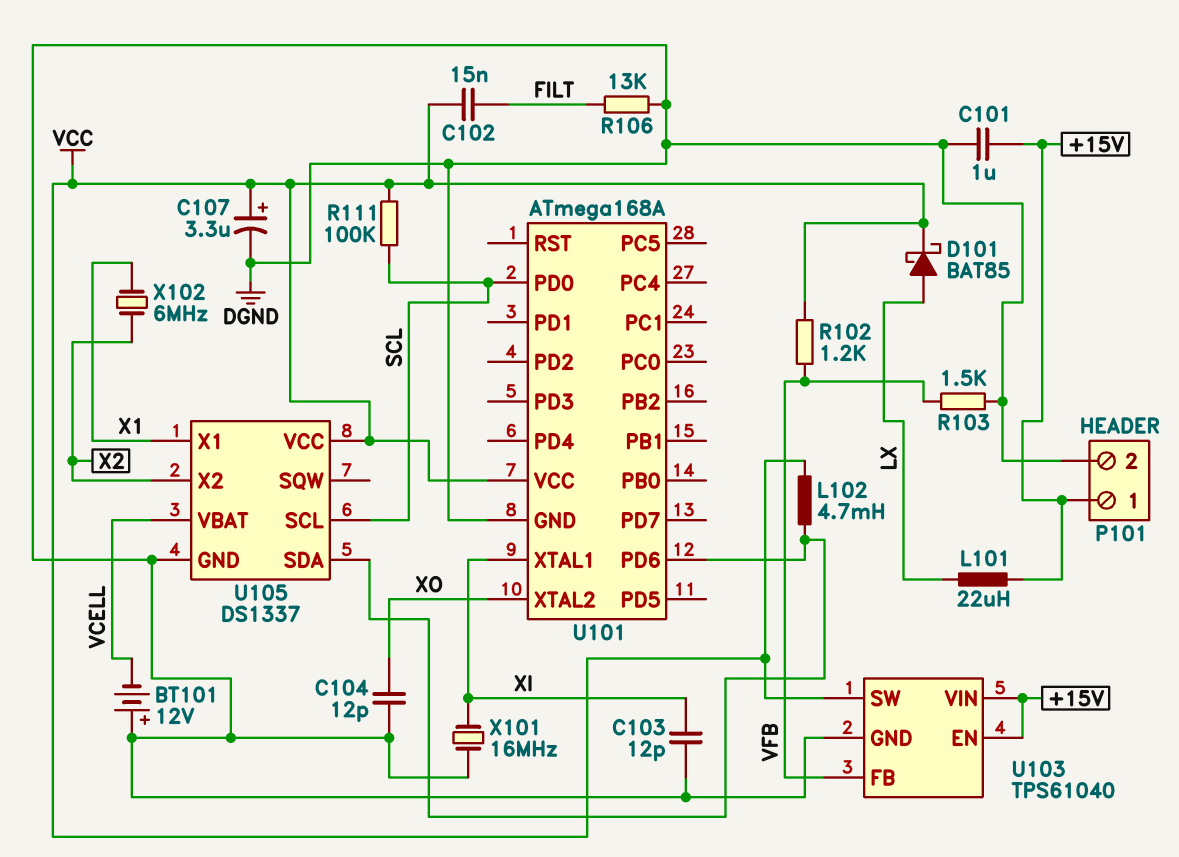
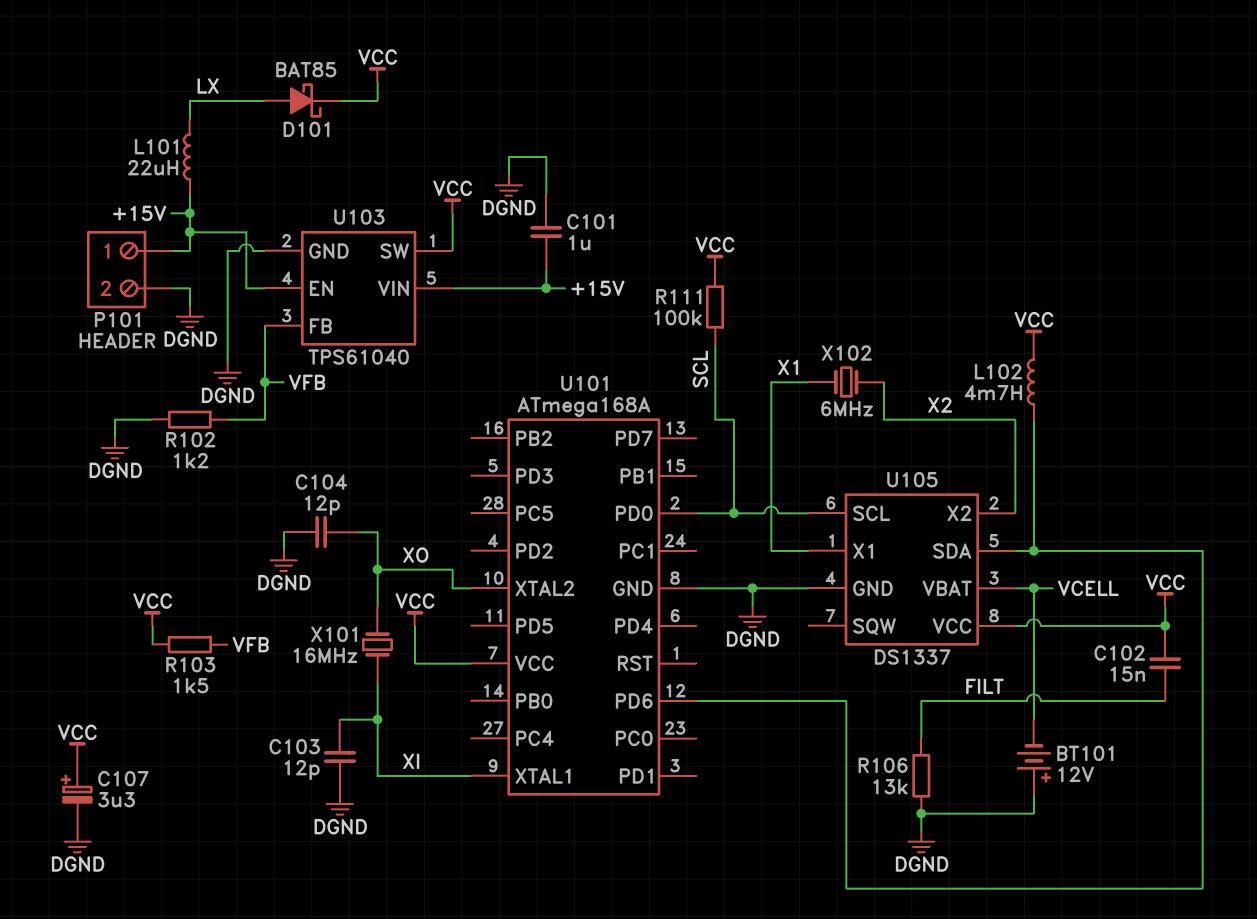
R102: 1.2k (VCC, VFB) -> 1.2k (DGND, VFB)
R103: 1.5k (DGND, VFB) -> 1.5k (VCC, VFB)
X101: 16MHz (DGND, XI) -> 16MHz (XI, XO)

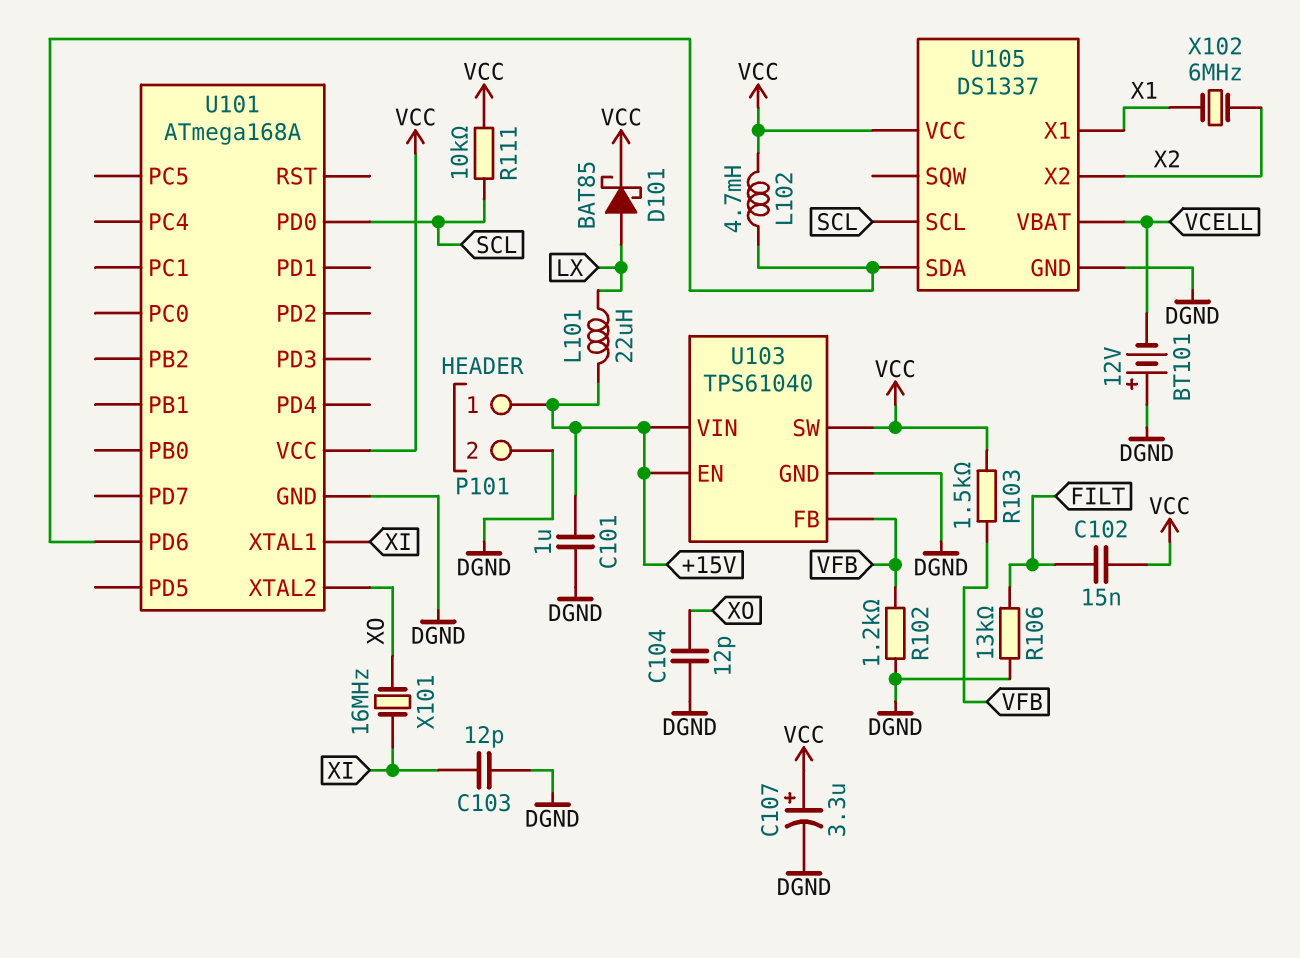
R111: 100k (SCL, VCC) -> 10k (SCL, VCC)

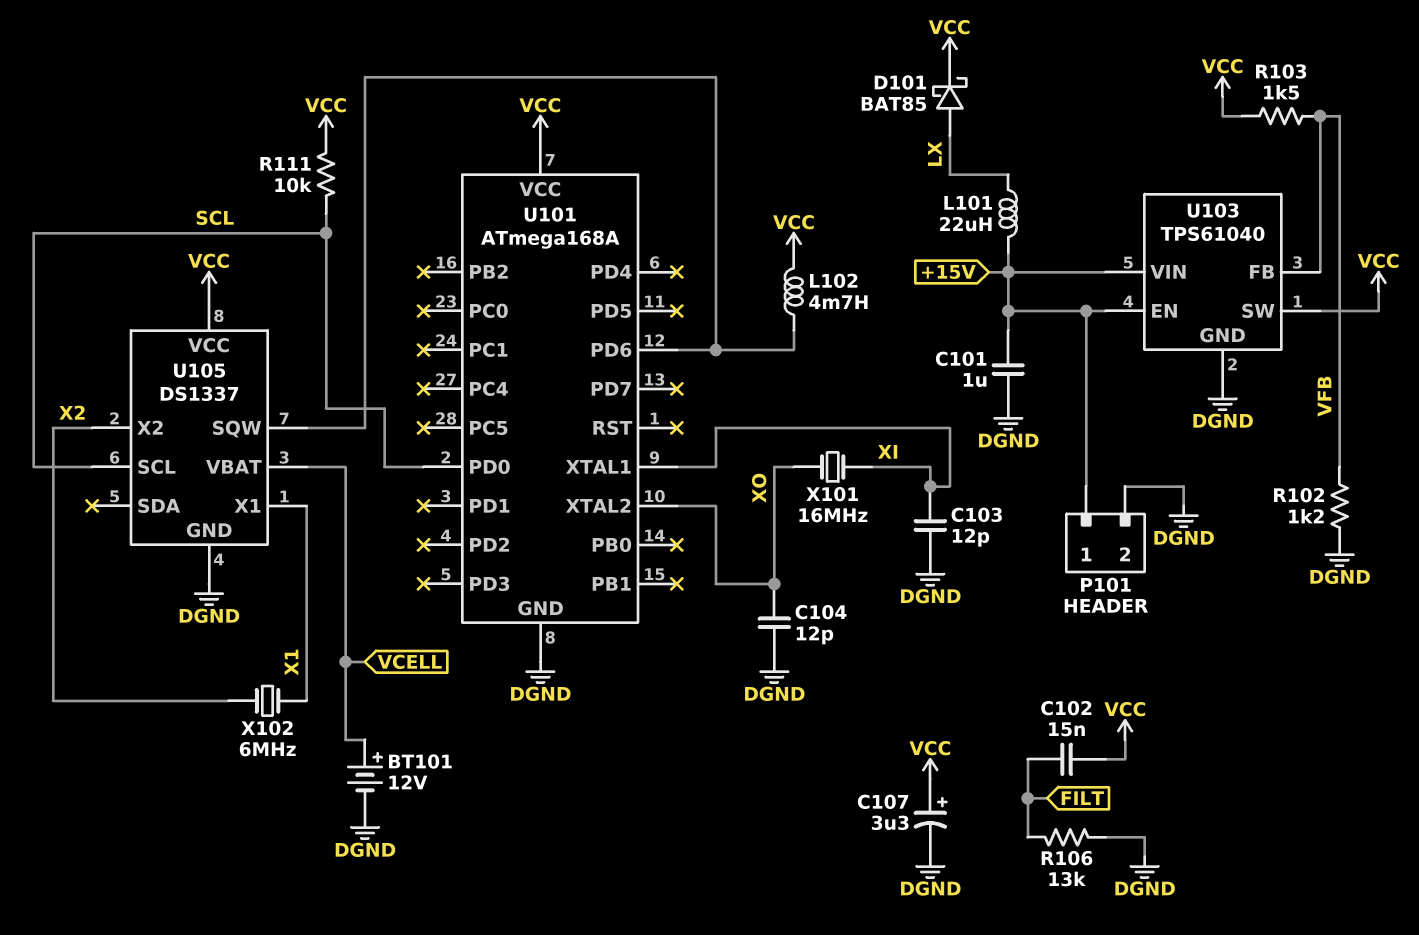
BT101: 12V (plus DGND, minus VCELL) -> 12V (plus VCELL, minus DGND)
U105 pin SDA: U101/PD6 -> none
U105 pin SQW: none -> U101/PD6

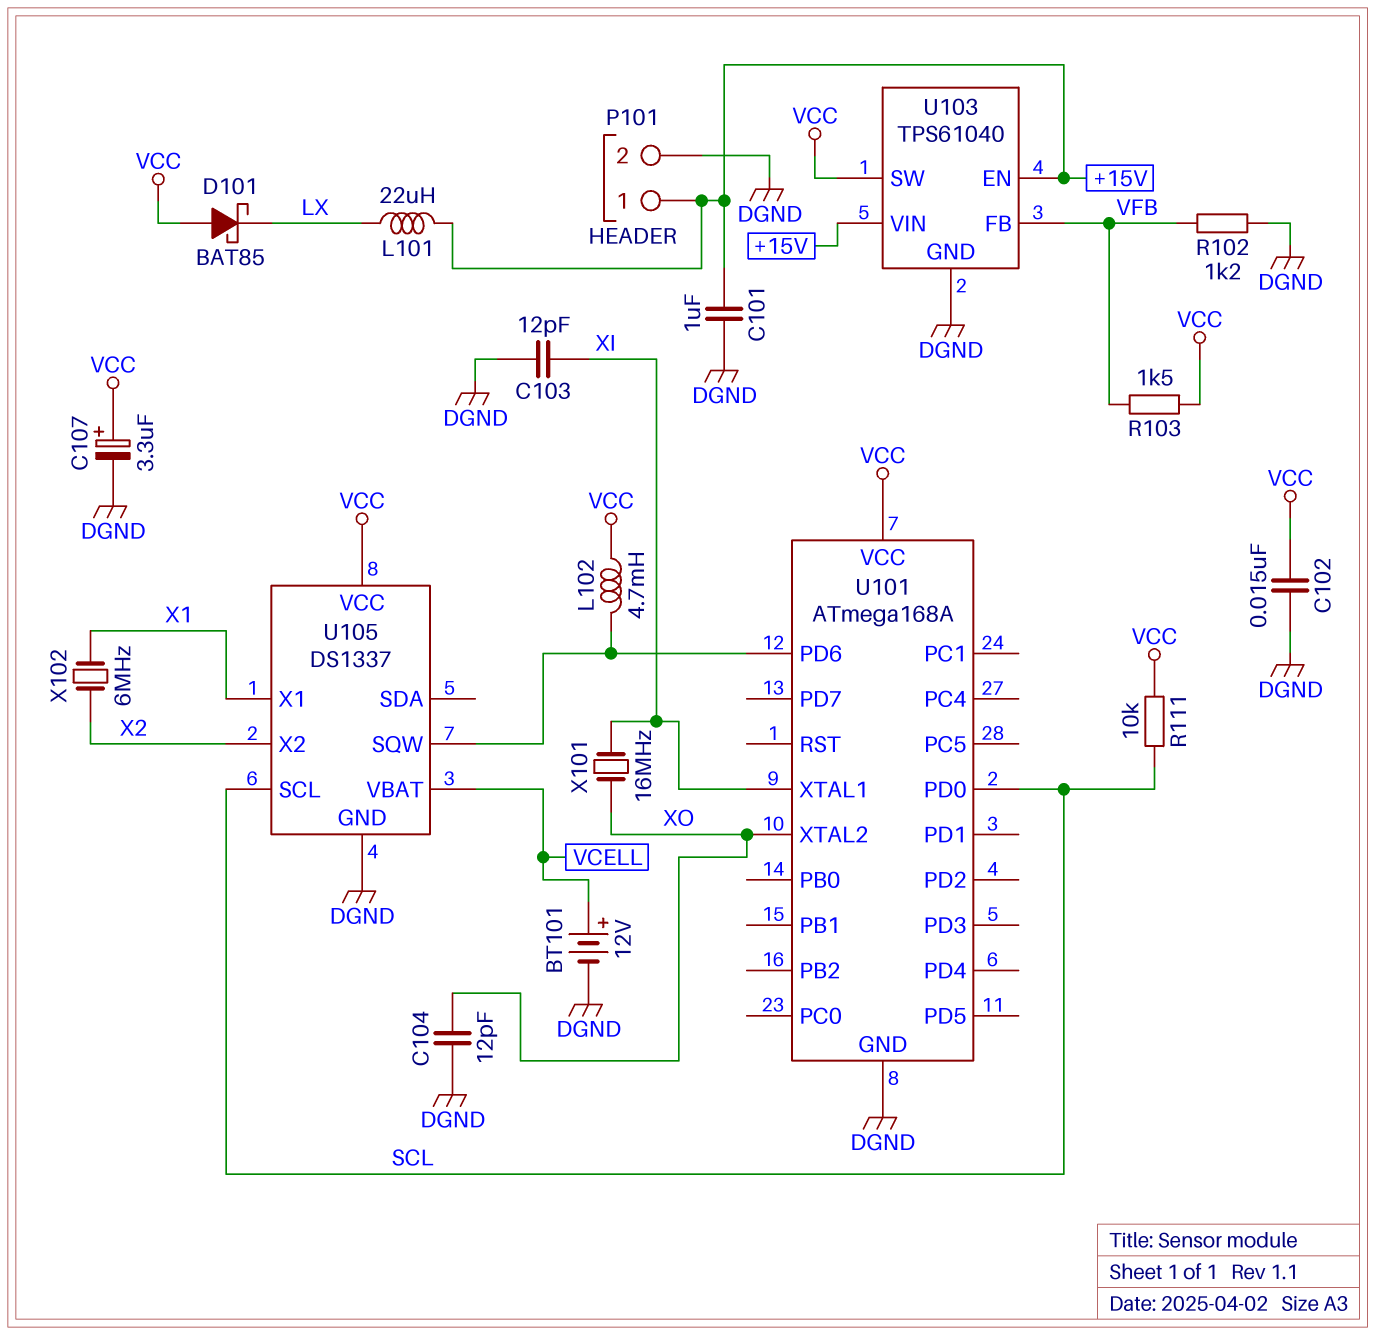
C102: 15nF (FILT, VCC) -> 15nF (DGND, VCC)
D101: schottky BAT85 (A LX, K VCC) -> schottky BAT85 (A VCC, K LX)
R106: 13k (DGND, FILT) -> none

